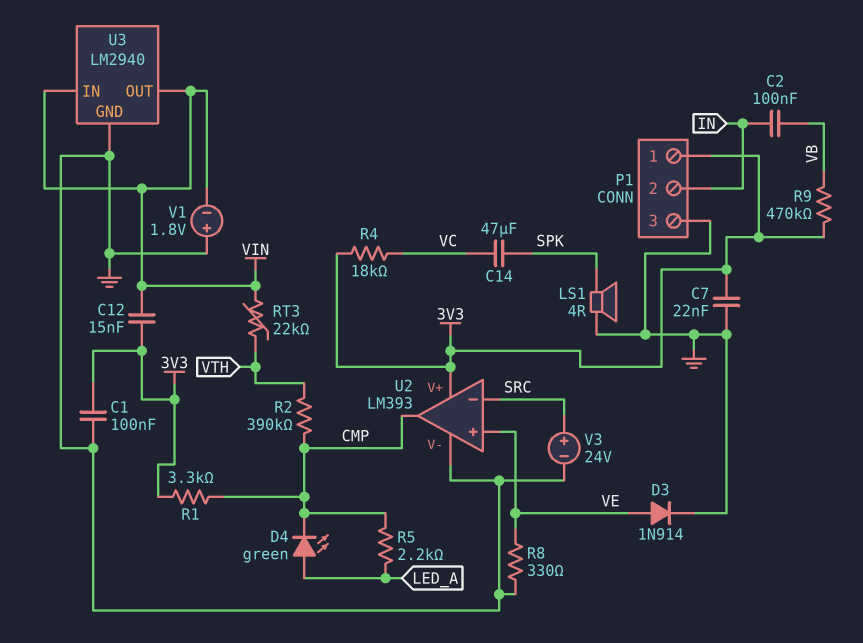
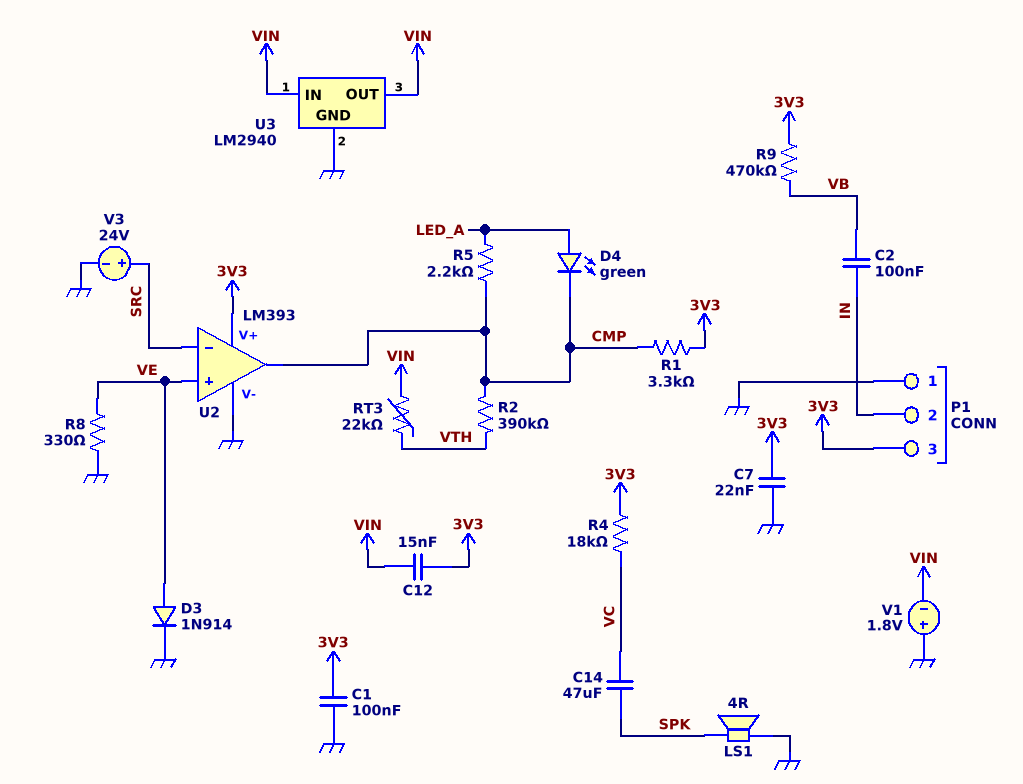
P1 pin 1: 3V3 -> GND
P1 pin 3: GND -> 3V3

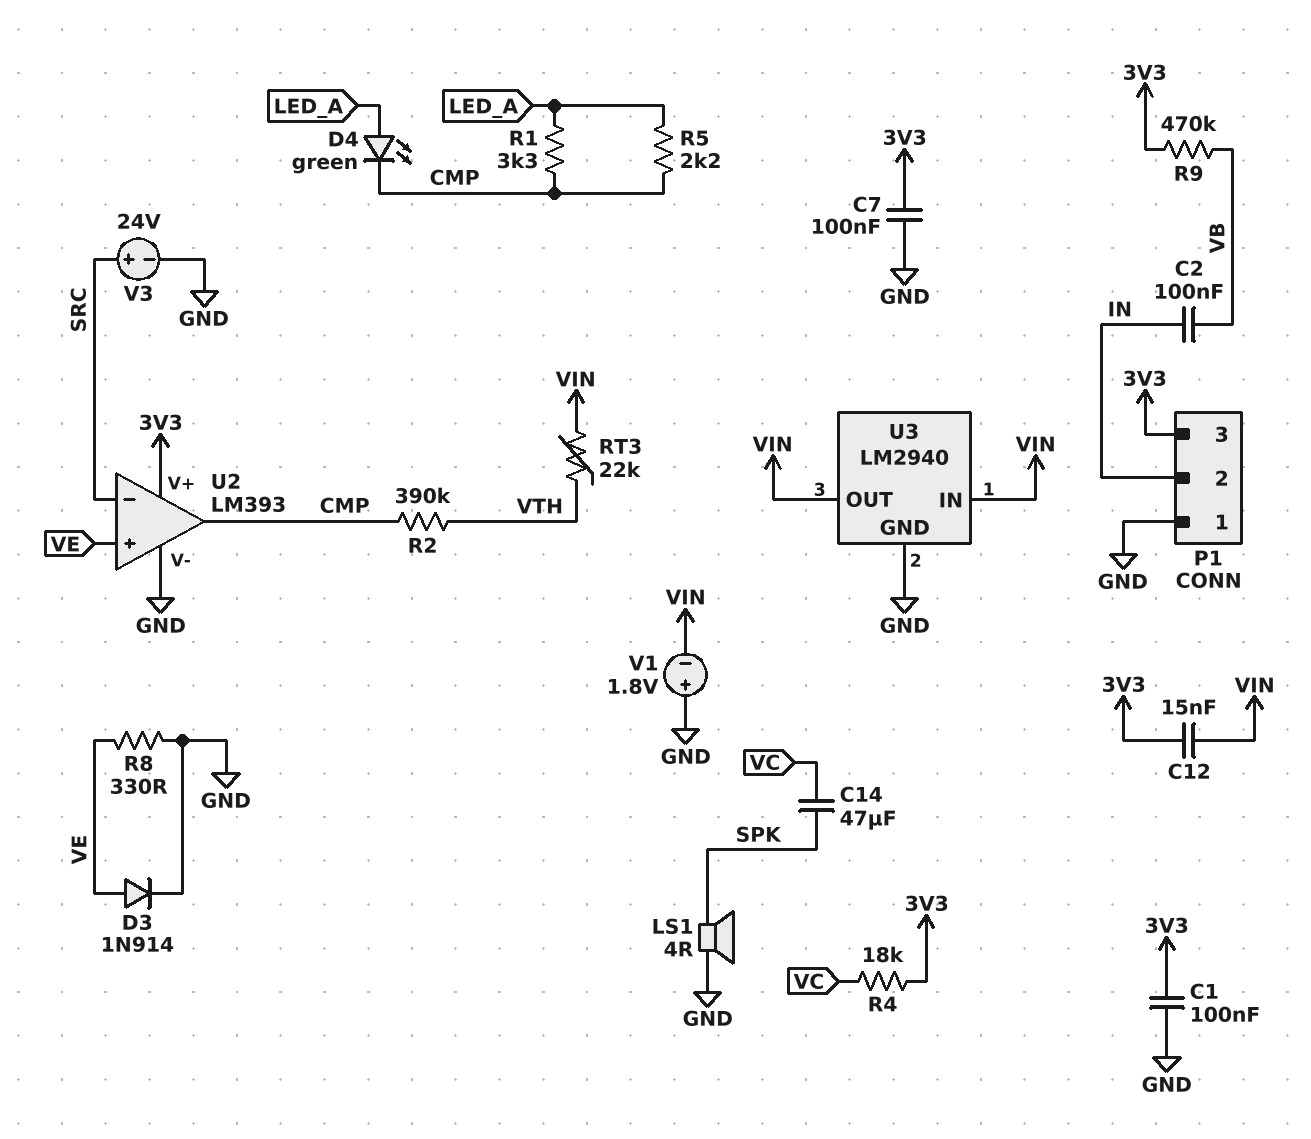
C7: 22nF (3V3, GND) -> 100nF (3V3, GND)
R1: 3.3k (3V3, CMP) -> 3.3k (CMP, LED_A)

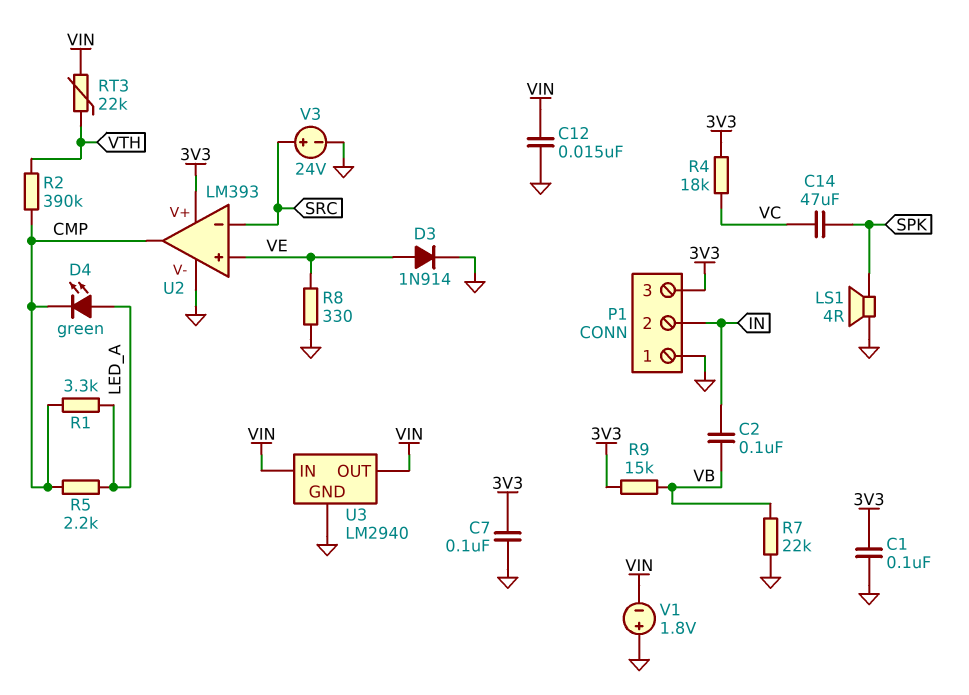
C12: 15nF (3V3, VIN) -> 15nF (GND, VIN)
R7: none -> 22k (GND, VB)
R9: 470k (3V3, VB) -> 15k (3V3, VB)

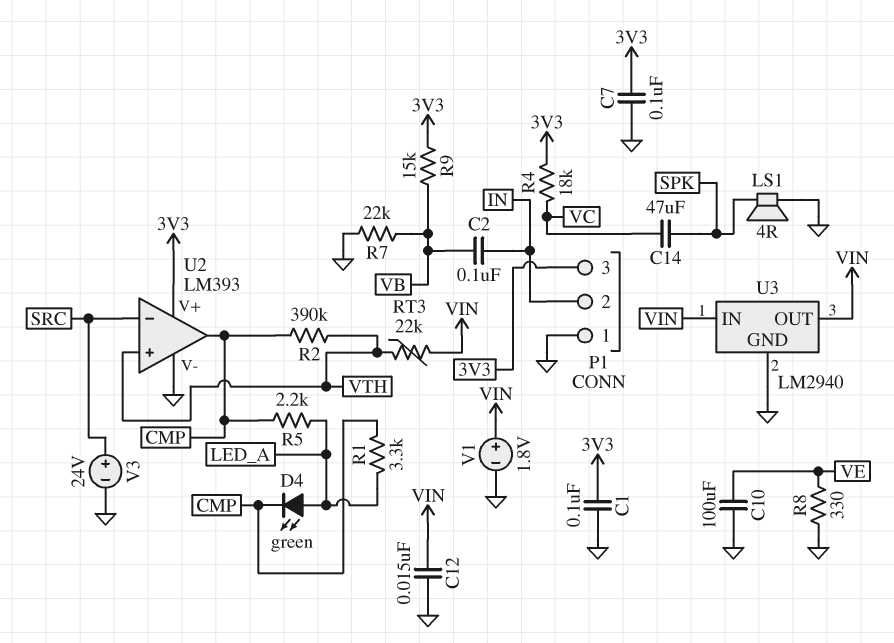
C10: none -> 100uF (GND, VE)
D3: diode 1N914 (A VE, K GND) -> none
U2 pin in+: VE -> VTH
V1: 1.8V (plus GND, minus VIN) -> 1.8V (plus VIN, minus GND)

